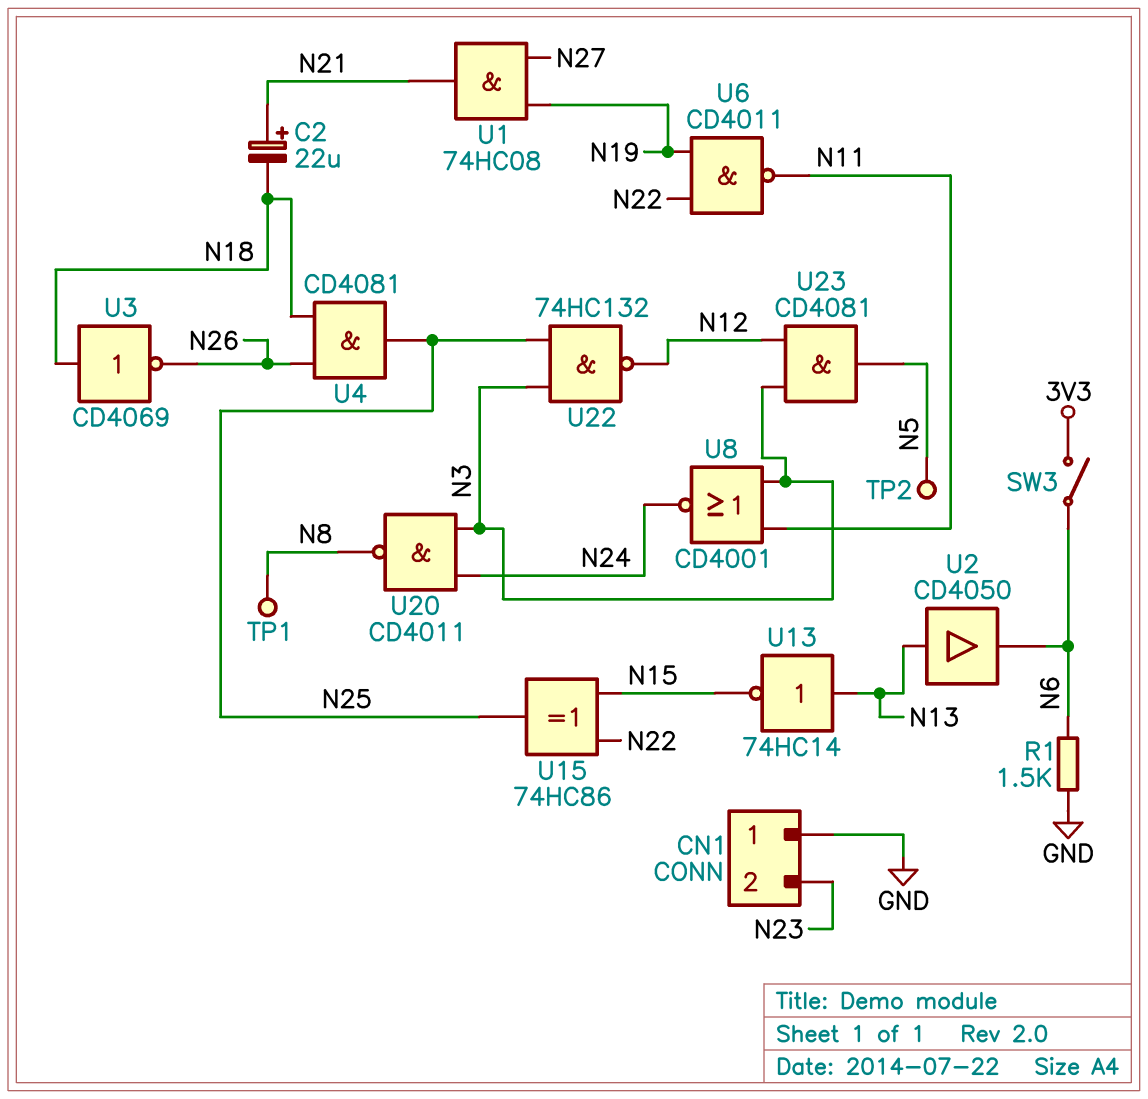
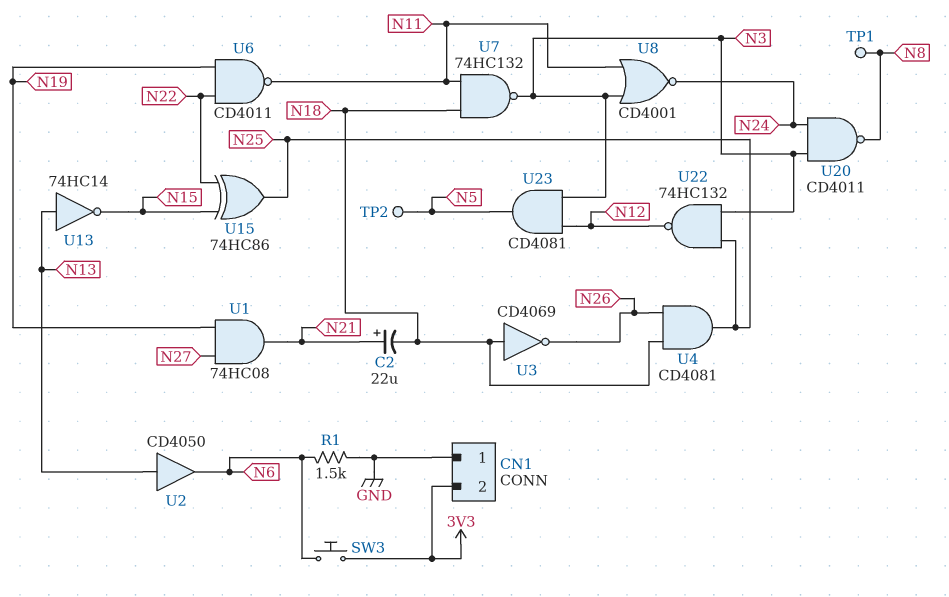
CN1 pin 2: N23 -> 3V3
SW3: switch (3V3, N6) -> button (3V3, N6)
U7: none -> NAND 74HC132 (in N11, in N18, out N3)

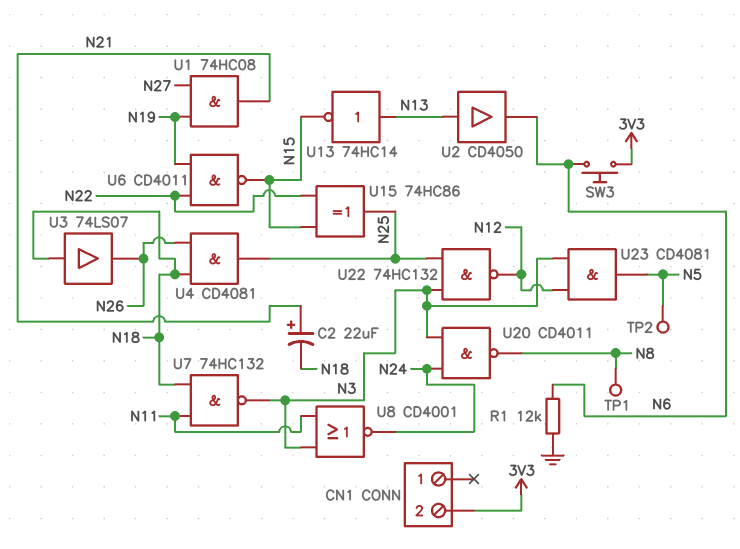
CN1 pin 1: GND -> none
R1: 1.5k (GND, N6) -> 12k (GND, N6)
U3: NOT CD4069 (in N18, out N26) -> buffer 74LS07 (in N18, out N26)
U6: NAND CD4011 (in N19, in N22, out N11) -> NAND CD4011 (in N19, in N22, out N15)

